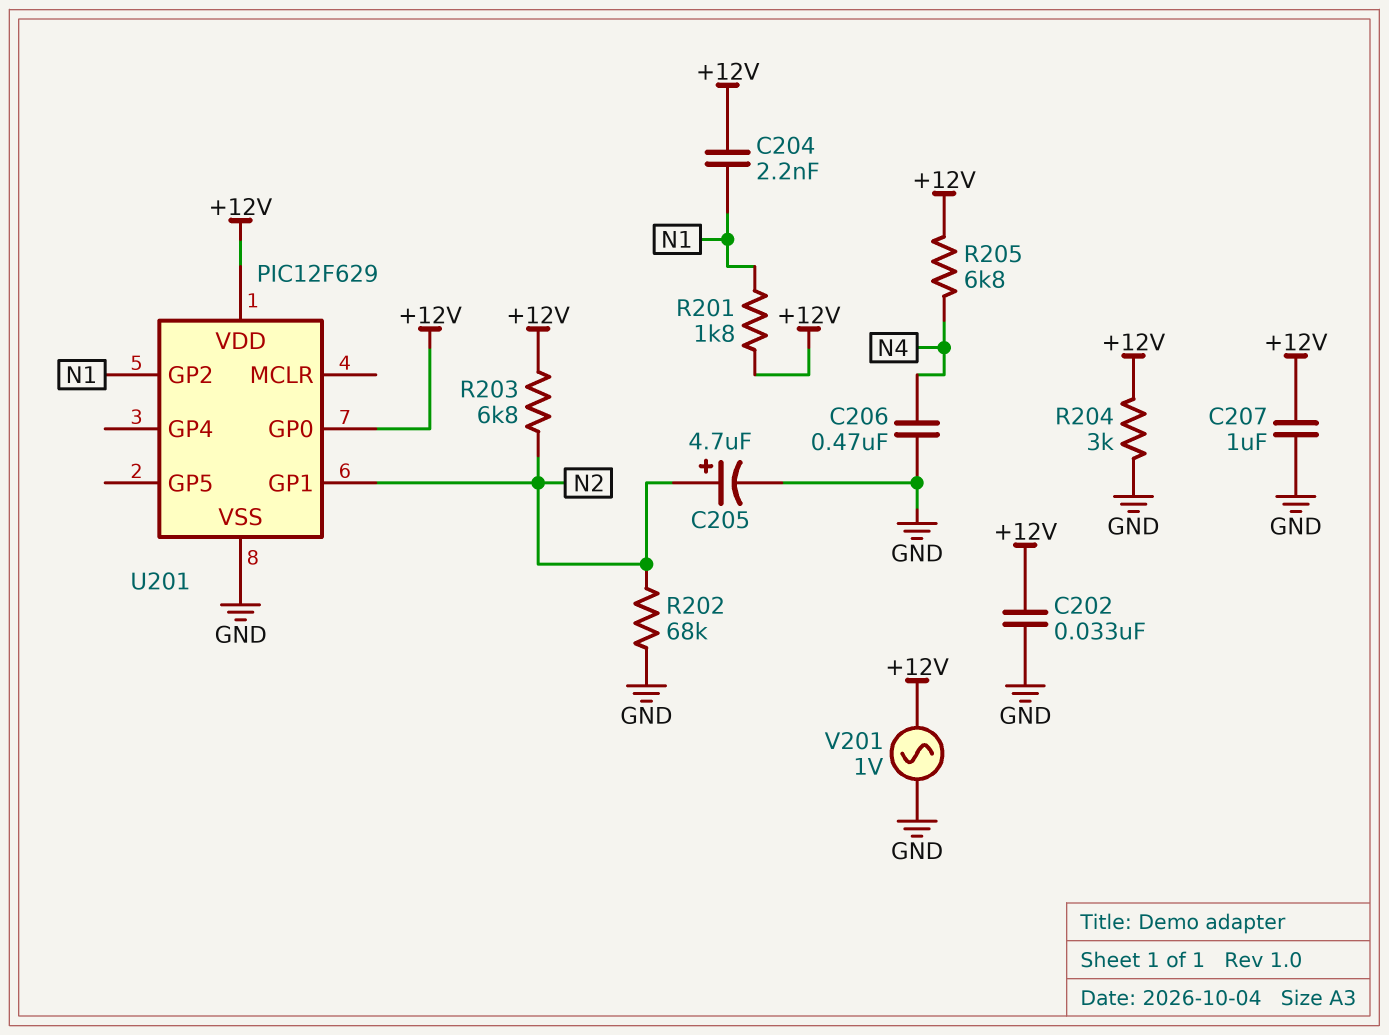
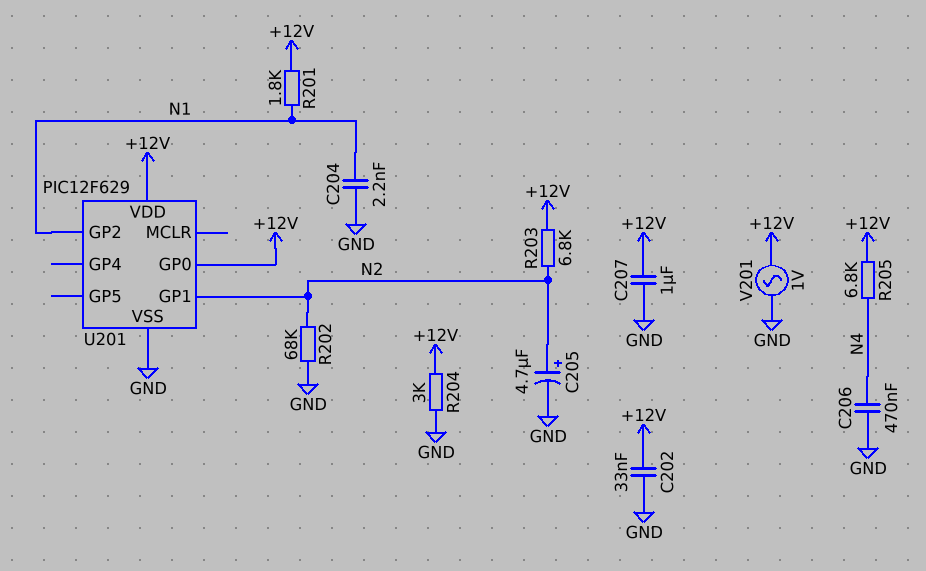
C204: 2.2nF (+12V, N1) -> 2.2nF (GND, N1)

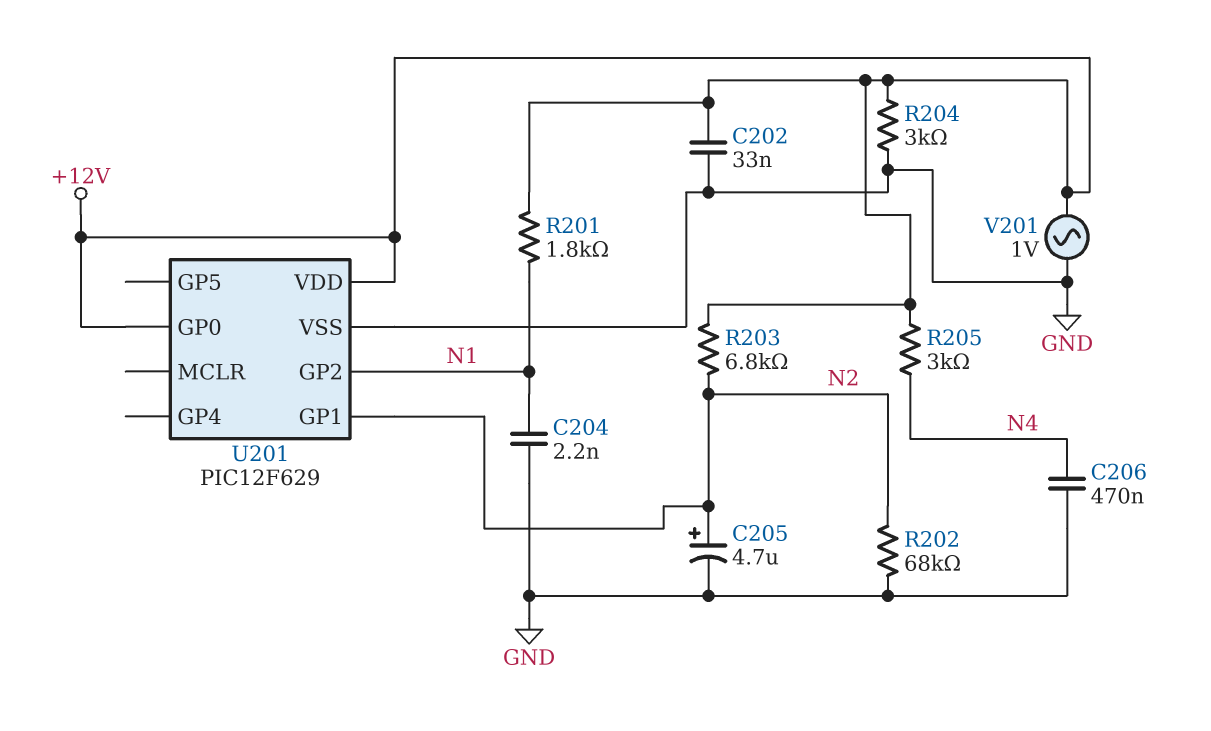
C207: 1uF (+12V, GND) -> none
R205: 6.8k (+12V, N4) -> 3k (+12V, N4)

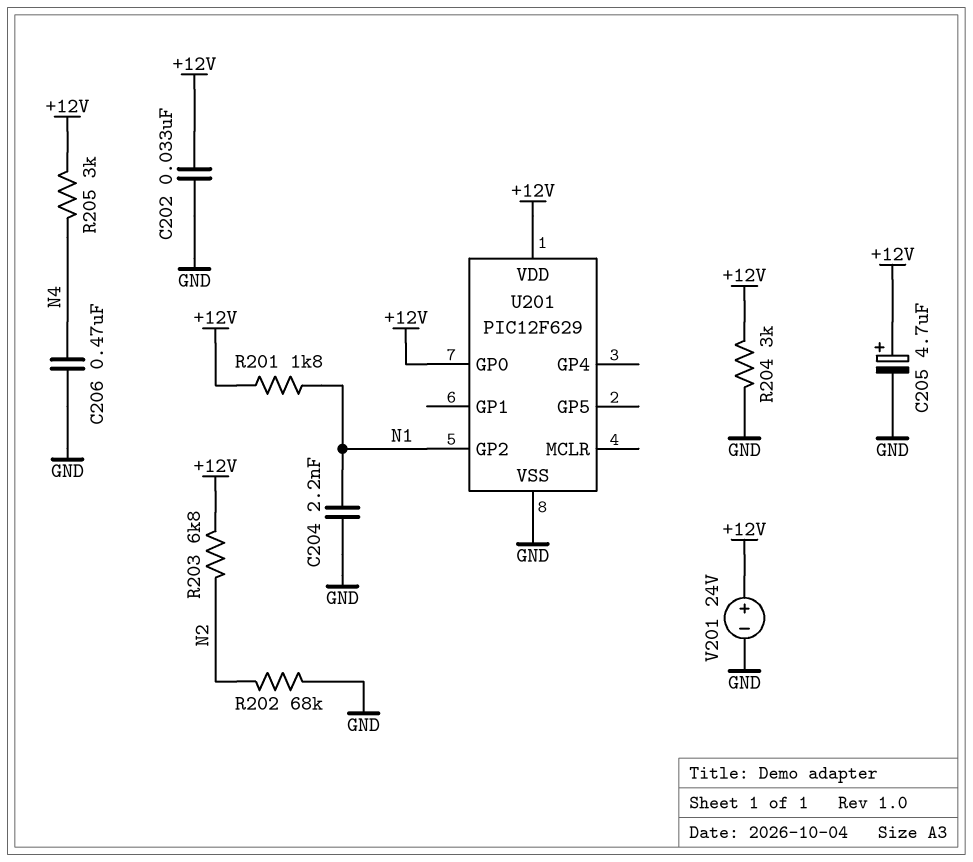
C205: 4.7uF (plus N2, minus GND) -> 4.7uF (plus +12V, minus GND)
U201 pin GP1: N2 -> none
V201: AC 1V (+12V, GND) -> 24V (plus +12V, minus GND)

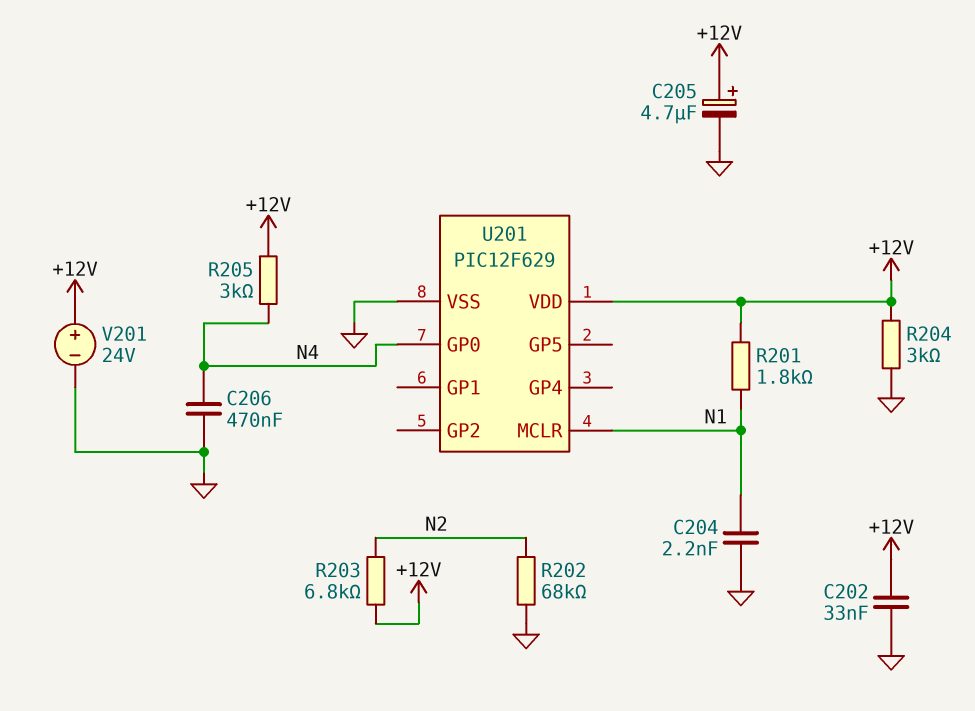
U201 pin GP0: +12V -> N4
U201 pin GP2: N1 -> none
U201 pin MCLR: none -> N1

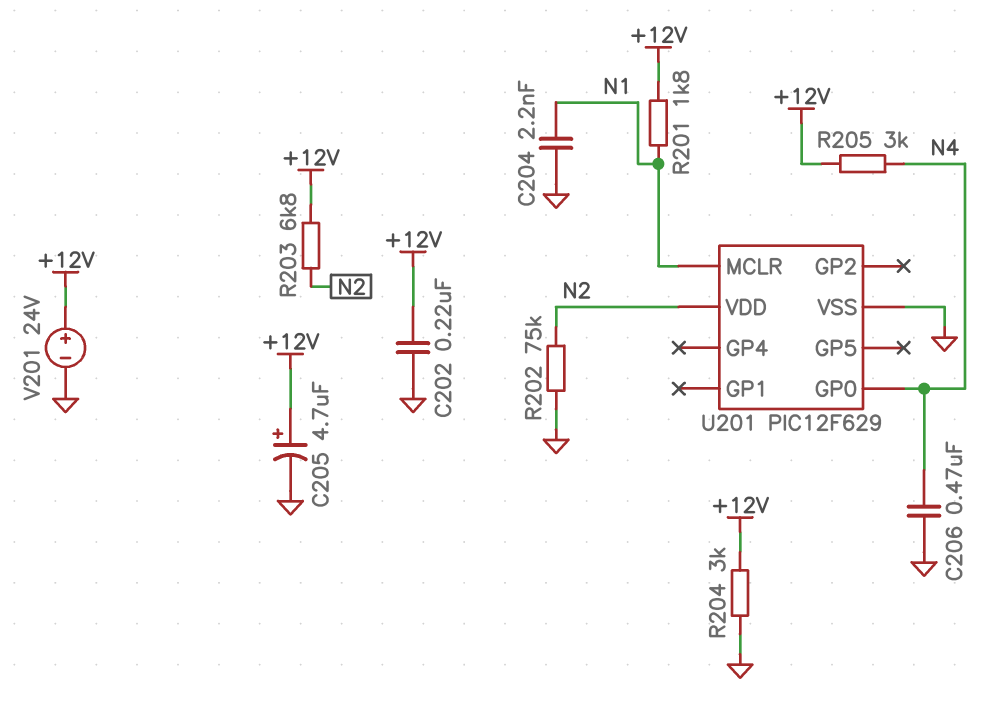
C202: 33nF (+12V, GND) -> 220nF (+12V, GND)
R202: 68k (GND, N2) -> 75k (GND, N2)
U201 pin VDD: +12V -> N2

